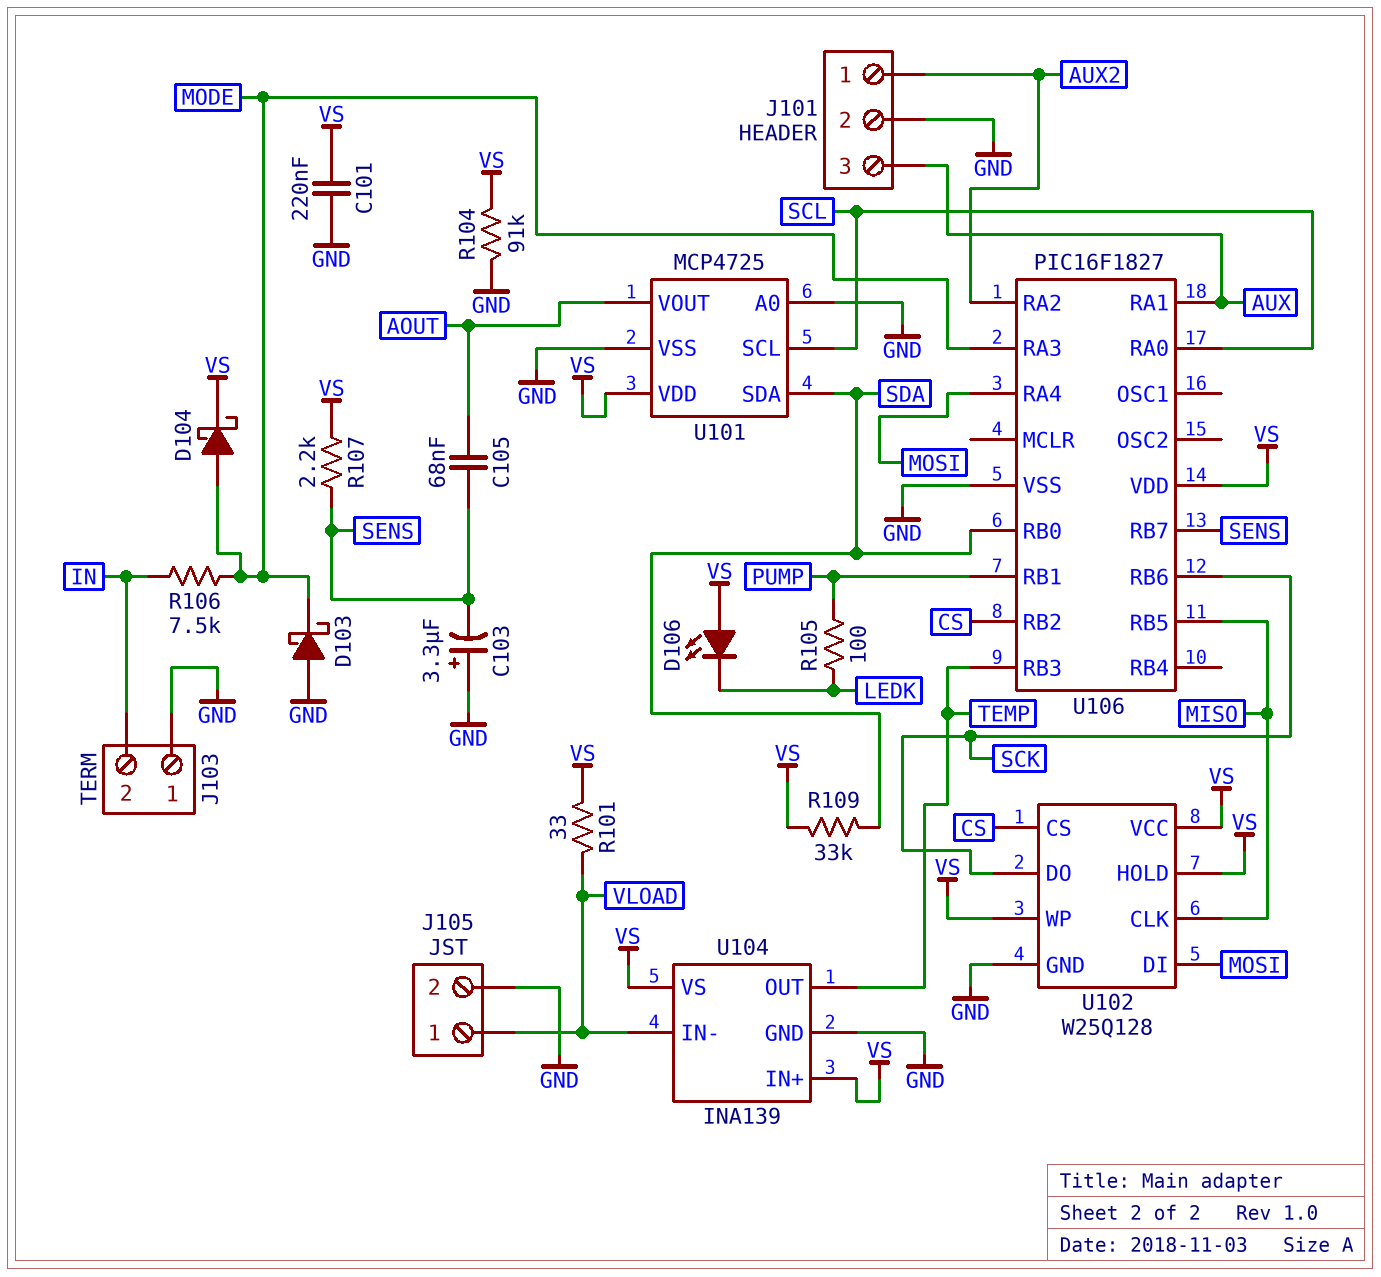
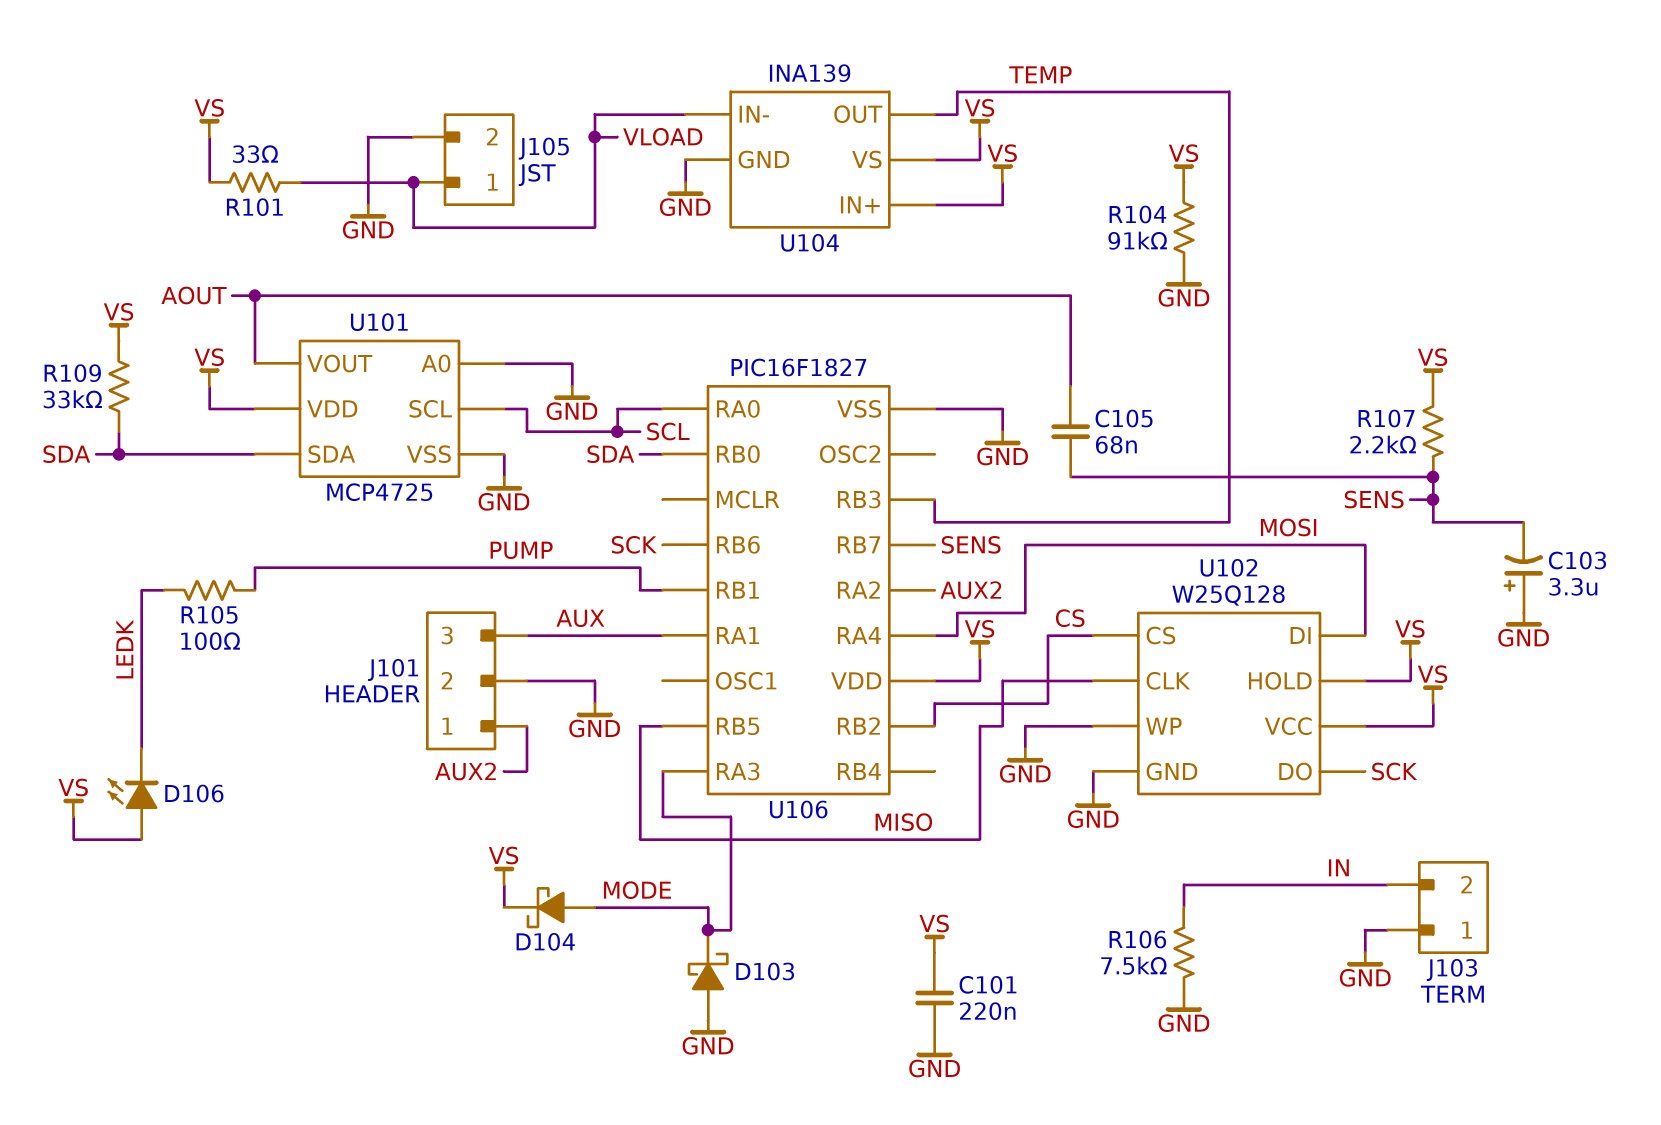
R106: 7.5k (IN, MODE) -> 7.5k (GND, IN)
U102 pin WP: VS -> GND

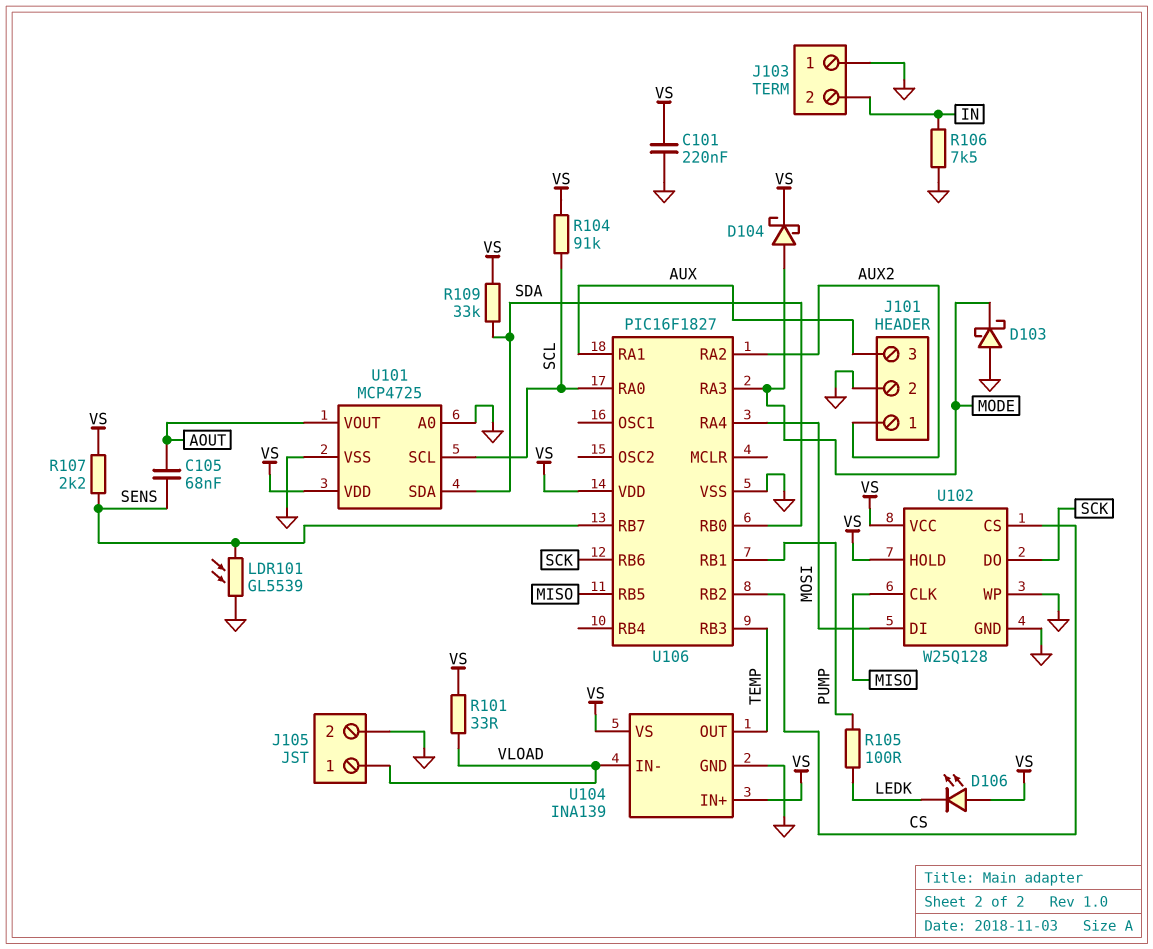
C103: 3.3uF (plus GND, minus SENS) -> none
LDR101: none -> GL5539 (GND, SENS)
R104: 91k (GND, VS) -> 91k (SCL, VS)

